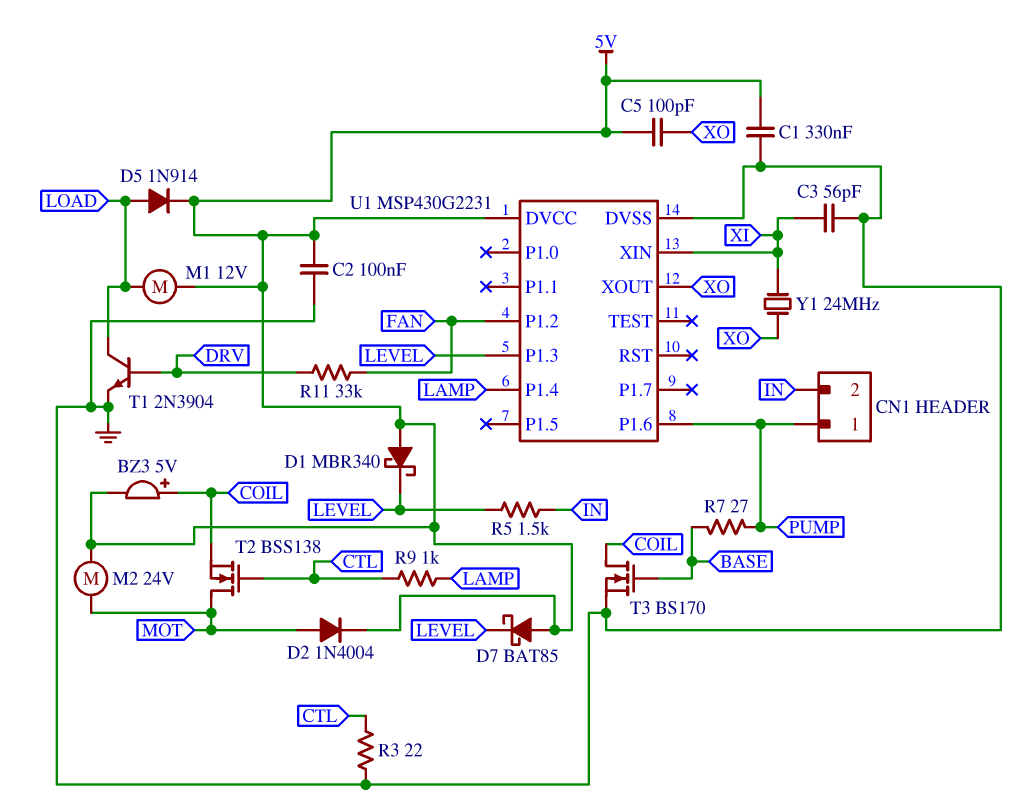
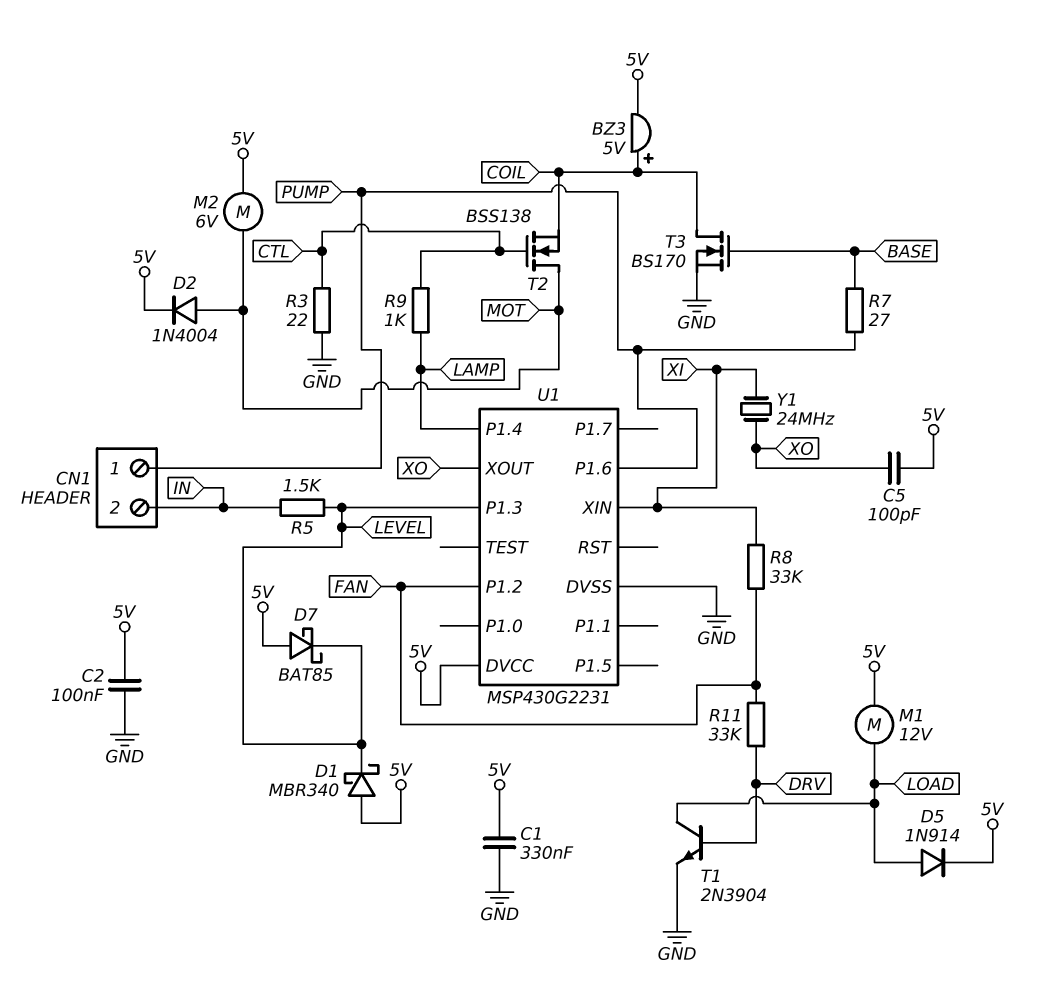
C3: 56pF (GND, XI) -> none
M2: motor 24V (5V, MOT) -> motor 6V (5V, MOT)
R8: none -> 33k (FAN, XI)

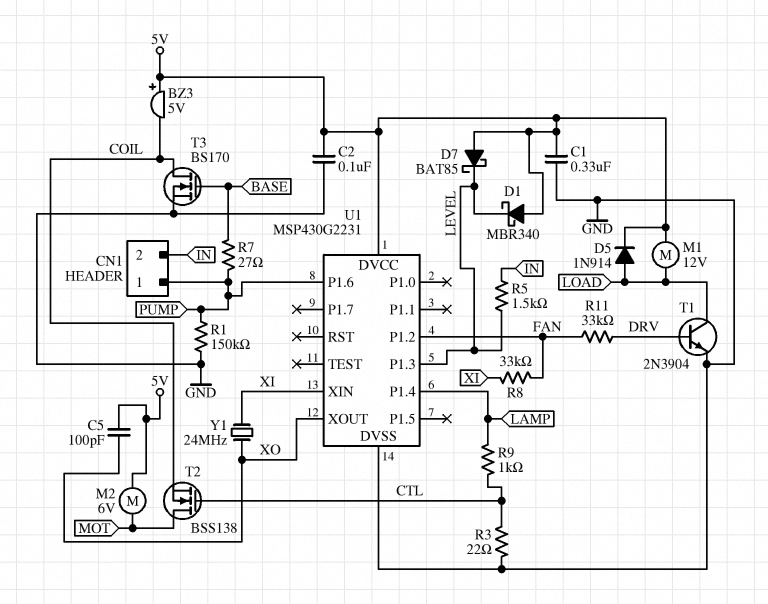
BZ3: buzzer 5V (plus COIL, minus 5V) -> buzzer 5V (plus 5V, minus COIL)
D2: diode 1N4004 (A MOT, K 5V) -> none
R1: none -> 150k (GND, PUMP)

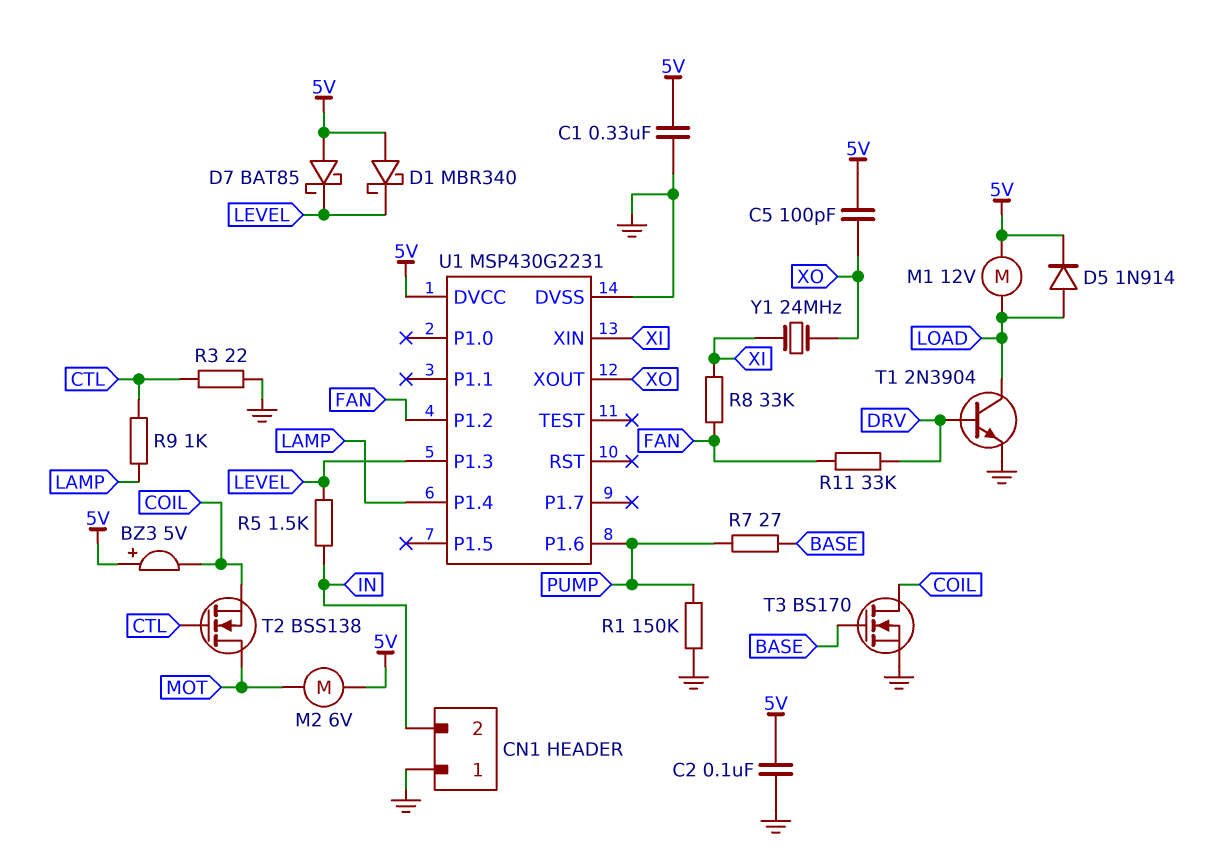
CN1 pin 1: PUMP -> GND

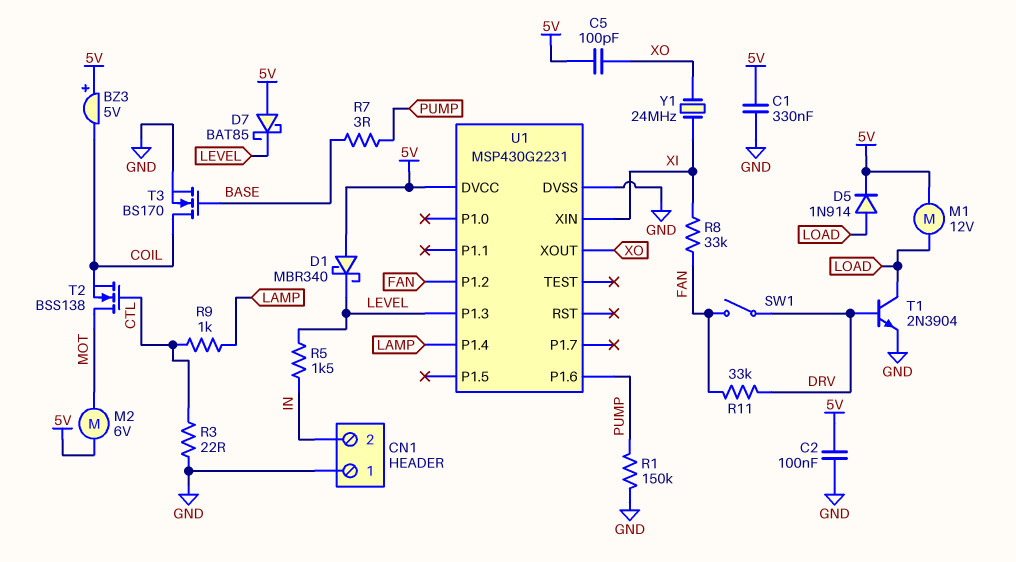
R7: 27 (BASE, PUMP) -> 3 (BASE, PUMP)
SW1: none -> switch (DRV, FAN)

